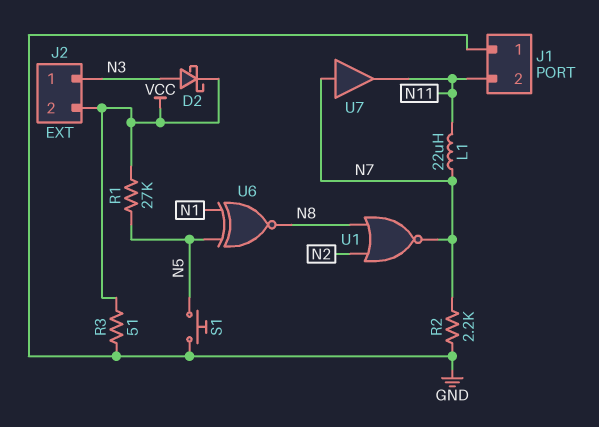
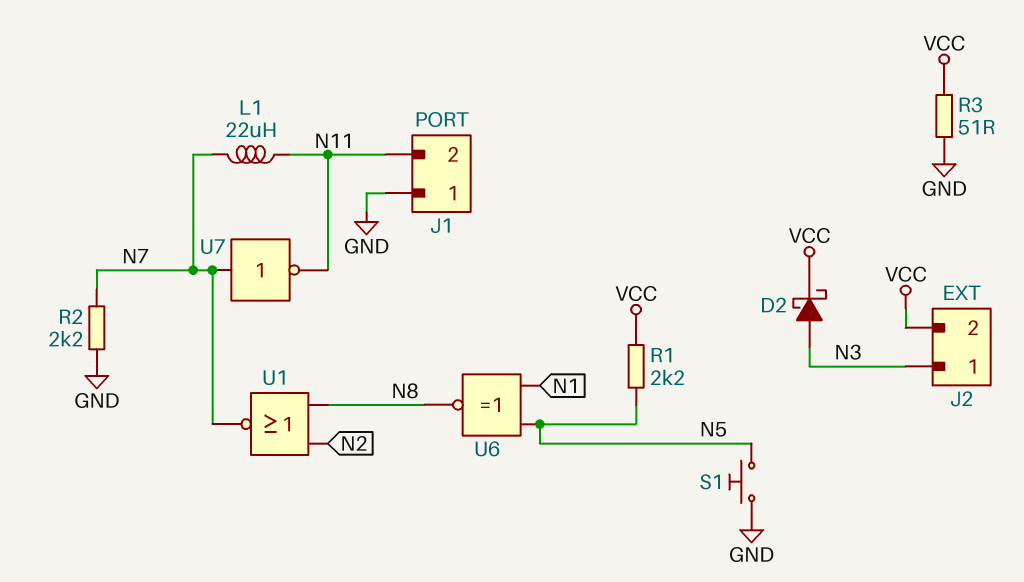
R1: 27k (N5, VCC) -> 2.2k (N5, VCC)
U7: buffer (in N7, out N11) -> NOT (in N7, out N11)

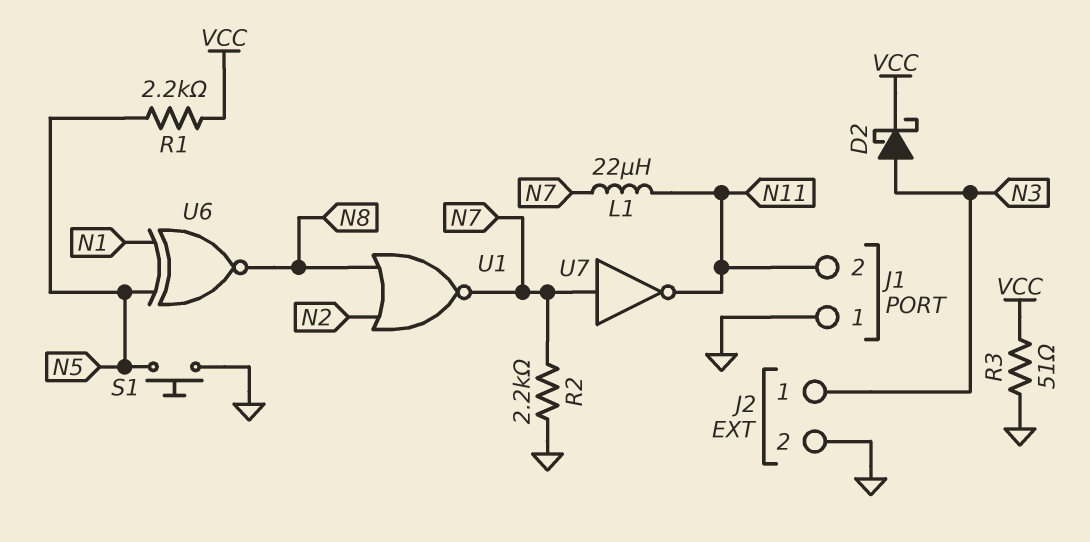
J2 pin 2: VCC -> GND

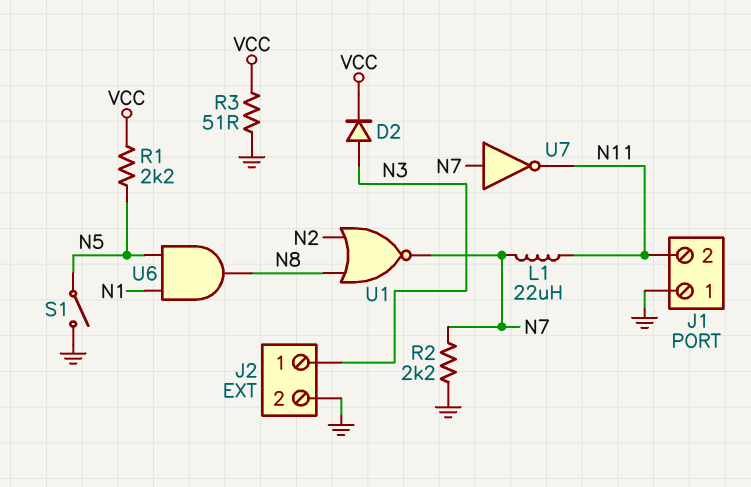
D2: schottky (A N3, K VCC) -> diode (A N3, K VCC)
S1: button (GND, N5) -> switch (GND, N5)
U6: XNOR (in N1, in N5, out N8) -> AND (in N1, in N5, out N8)

